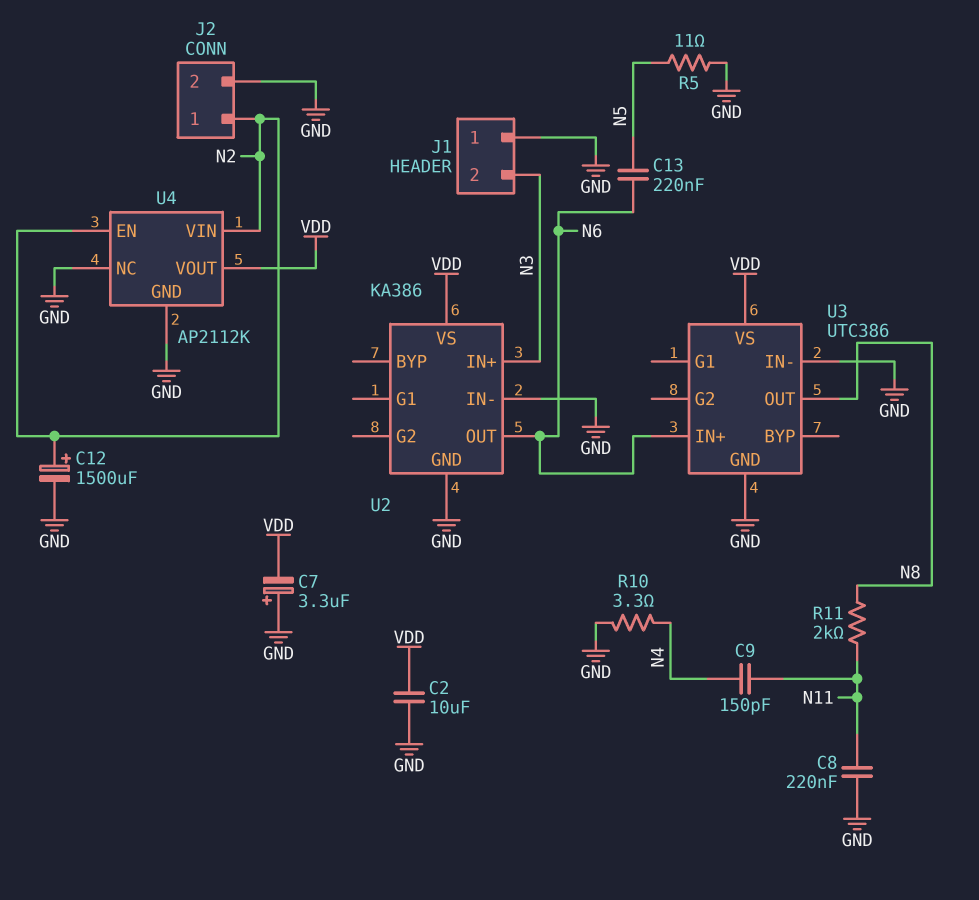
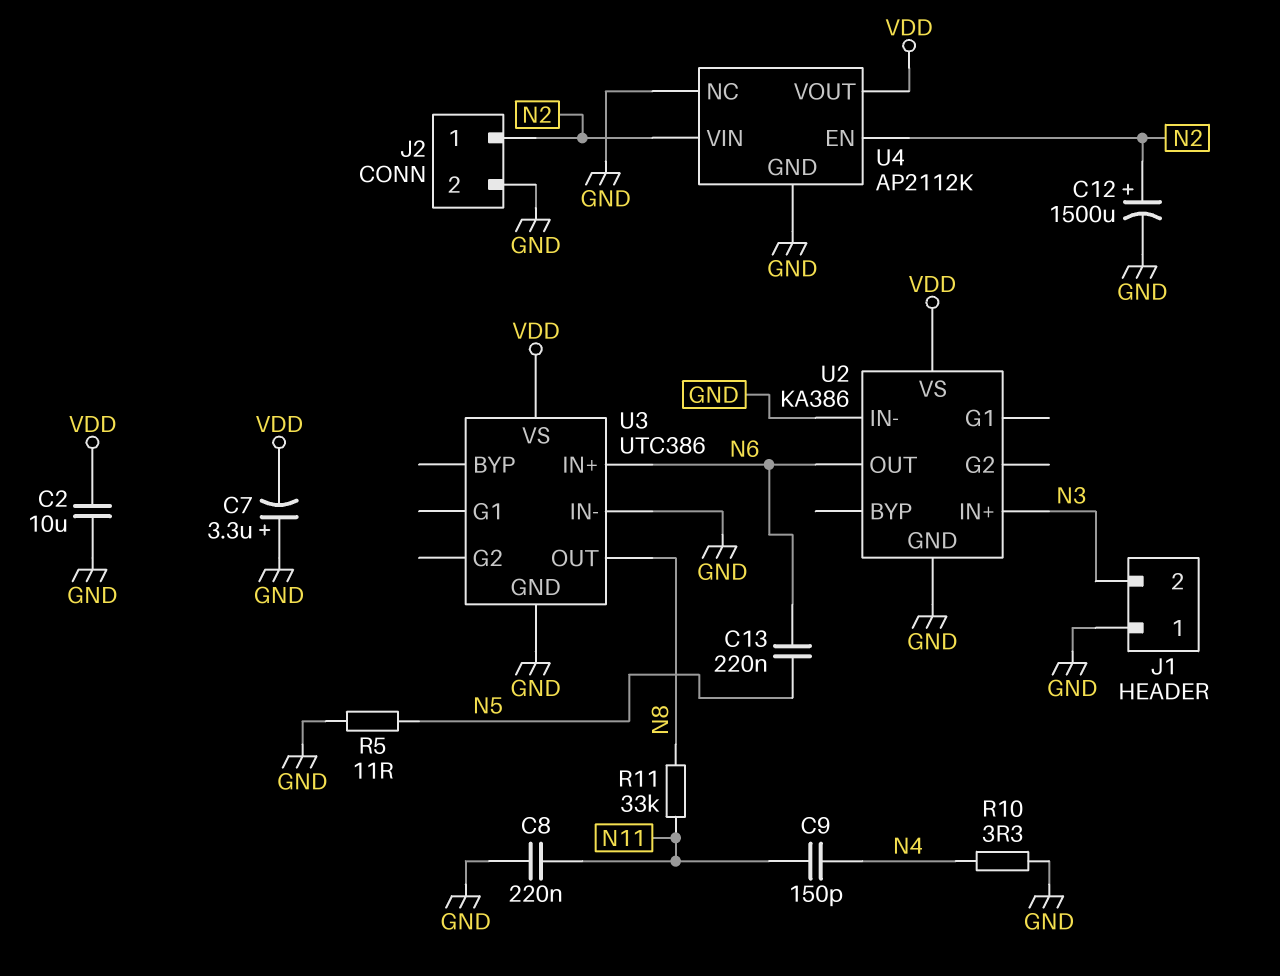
R11: 2k (N8, N11) -> 33k (N8, N11)

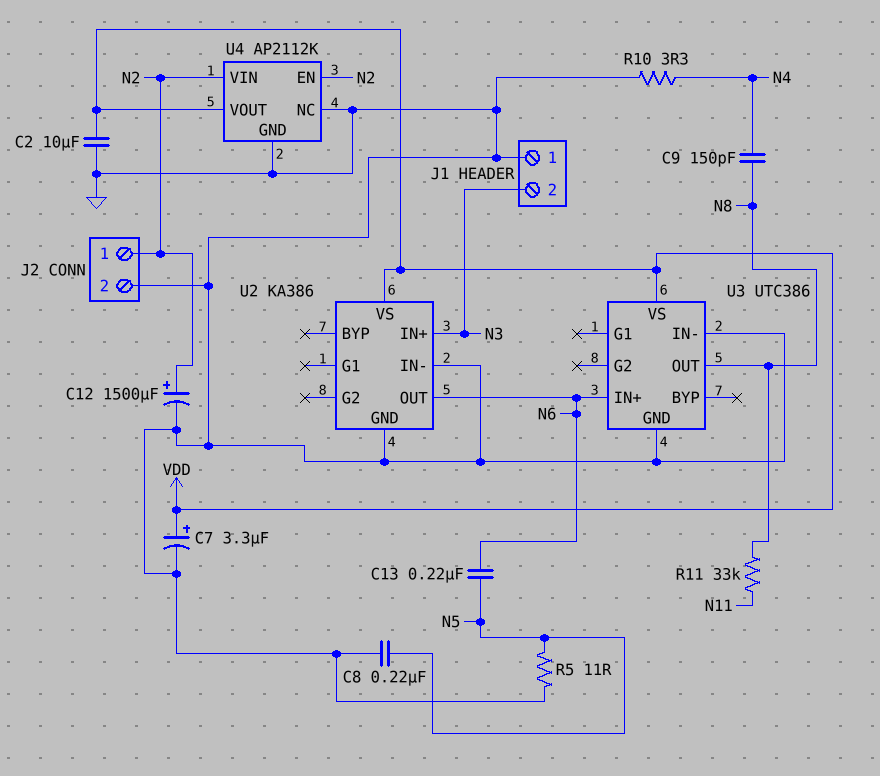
C7: 3.3uF (plus GND, minus VDD) -> 3.3uF (plus VDD, minus GND)
C8: 220nF (GND, N11) -> 220nF (GND, N5)
C9: 150pF (N4, N11) -> 150pF (N4, N8)

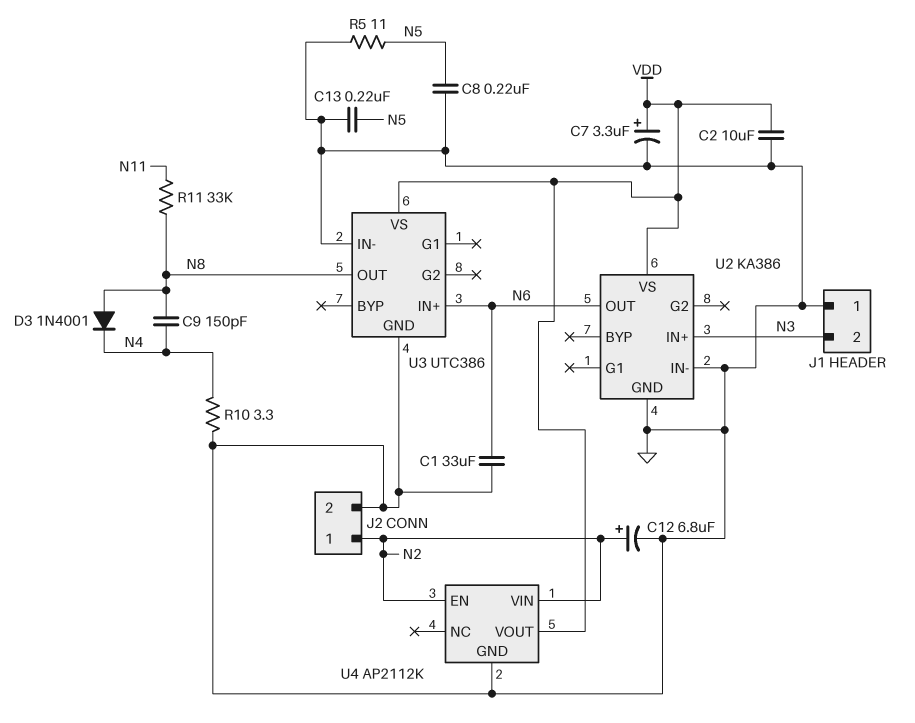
C1: none -> 33uF (GND, N6)
C12: 1500uF (plus N2, minus GND) -> 6.8uF (plus N2, minus GND)
C13: 220nF (N5, N6) -> 220nF (GND, N5)
D3: none -> diode 1N4001 (A N8, K N4)
U4 pin NC: GND -> none

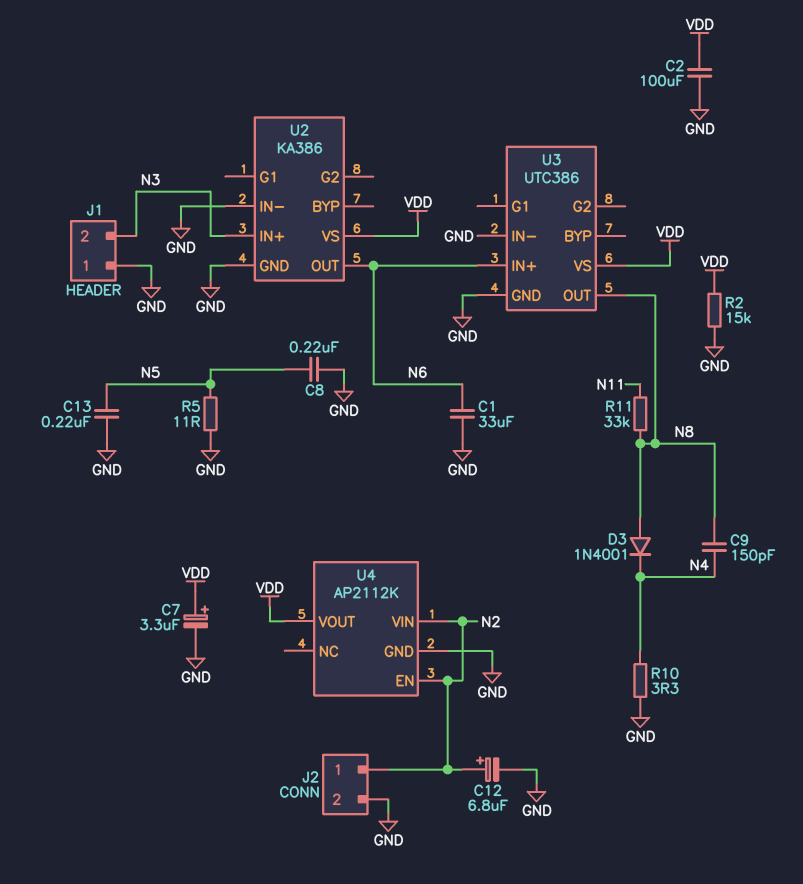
C2: 10uF (GND, VDD) -> 100uF (GND, VDD)
R2: none -> 15k (GND, VDD)

